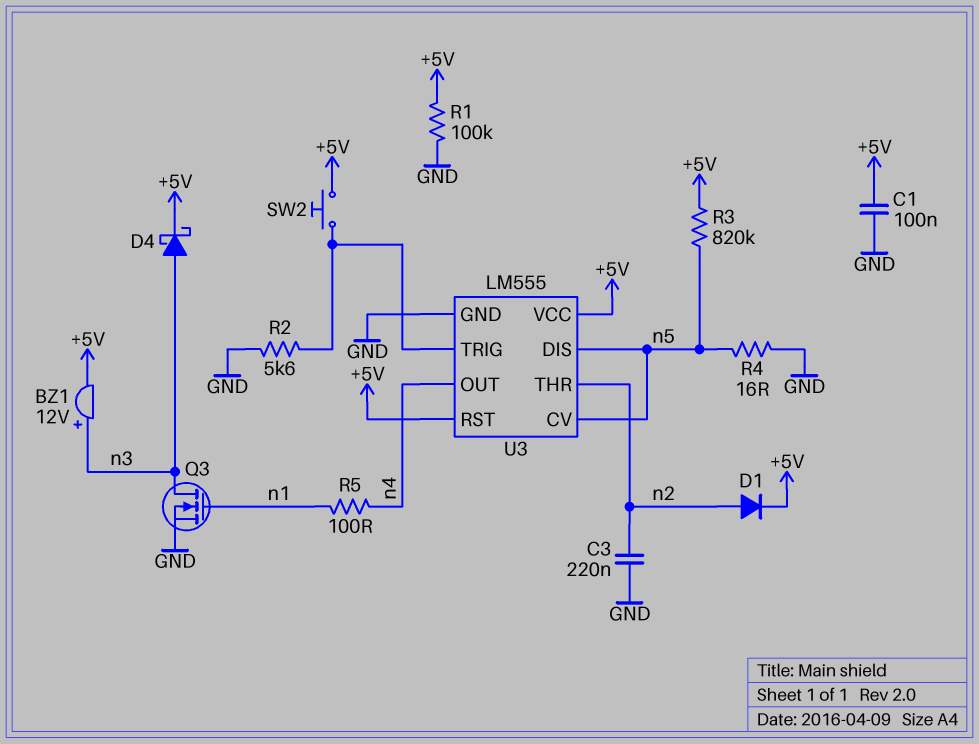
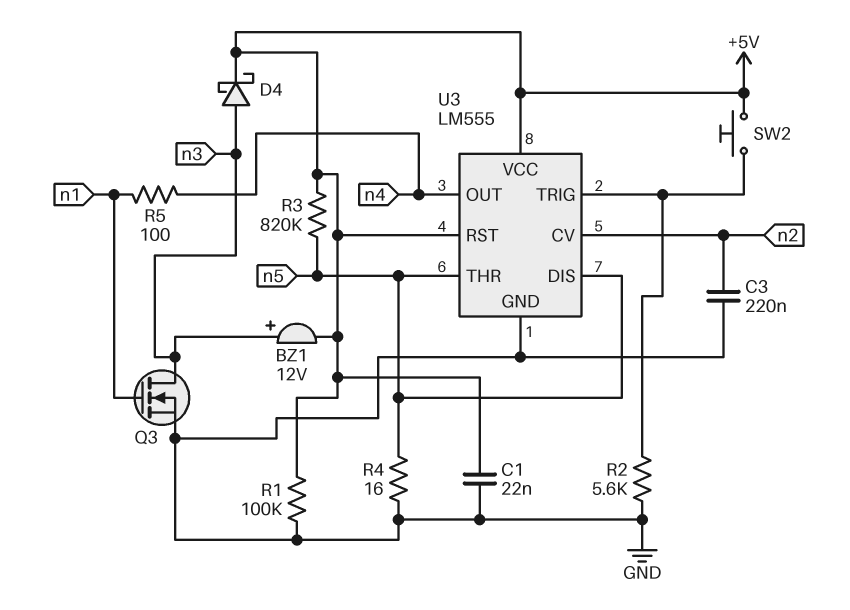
C1: 100nF (+5V, GND) -> 22nF (+5V, GND)
D1: diode (A n2, K +5V) -> none
U3 pin CV: n5 -> n2
U3 pin THR: n2 -> n5

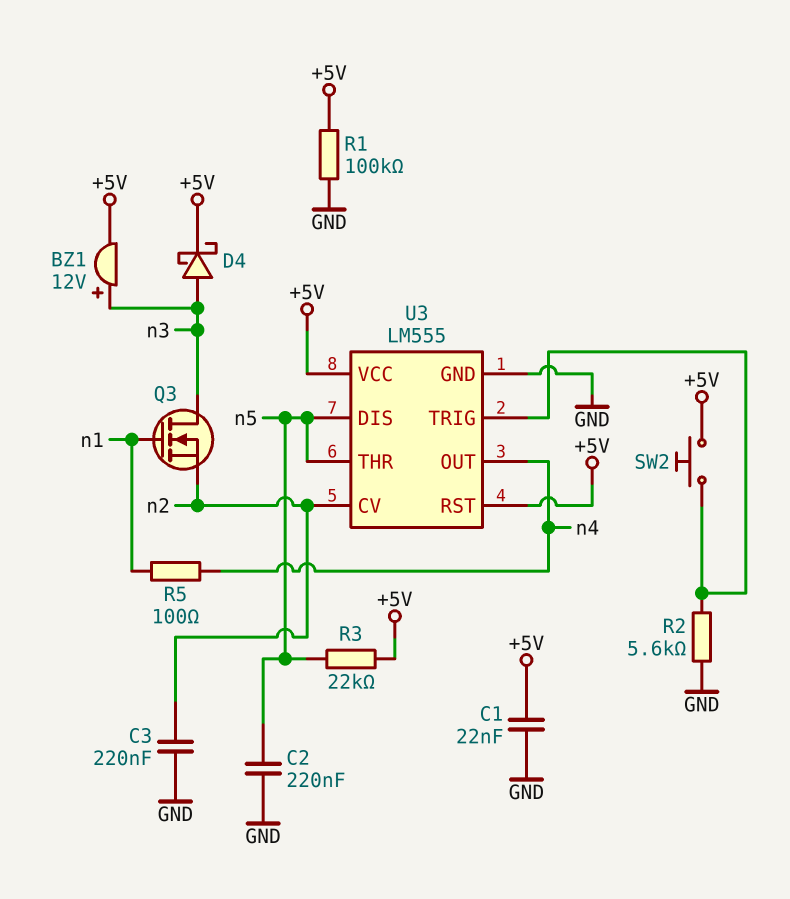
C2: none -> 220nF (GND, n5)
Q3: NMOS (G n1, D n3, S GND) -> NMOS (G n1, D n3, S n2)
R3: 820k (+5V, n5) -> 22k (+5V, n5)
R4: 16 (GND, n5) -> none

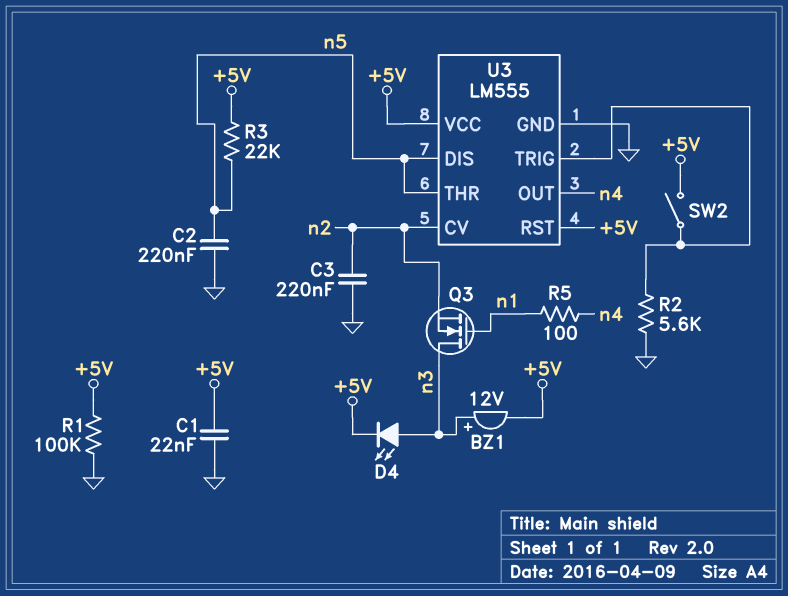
D4: schottky (A n3, K +5V) -> LED (A n3, K +5V)
SW2: button (+5V, U3/TRIG) -> switch (+5V, U3/TRIG)

